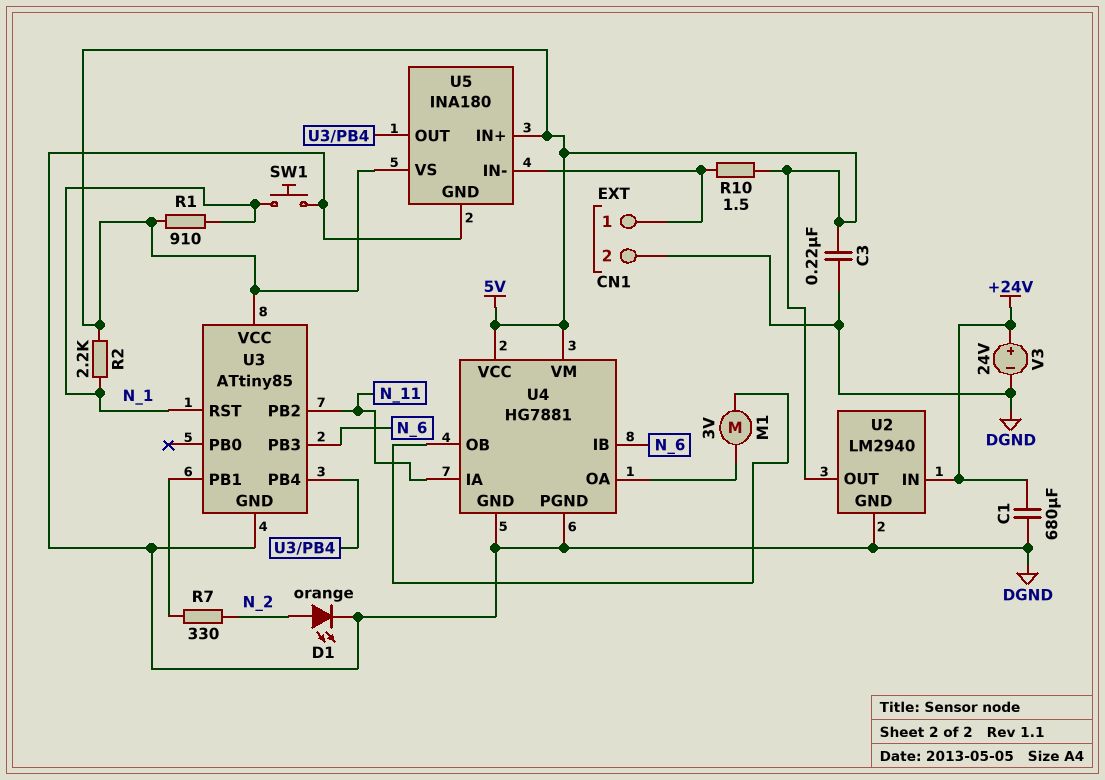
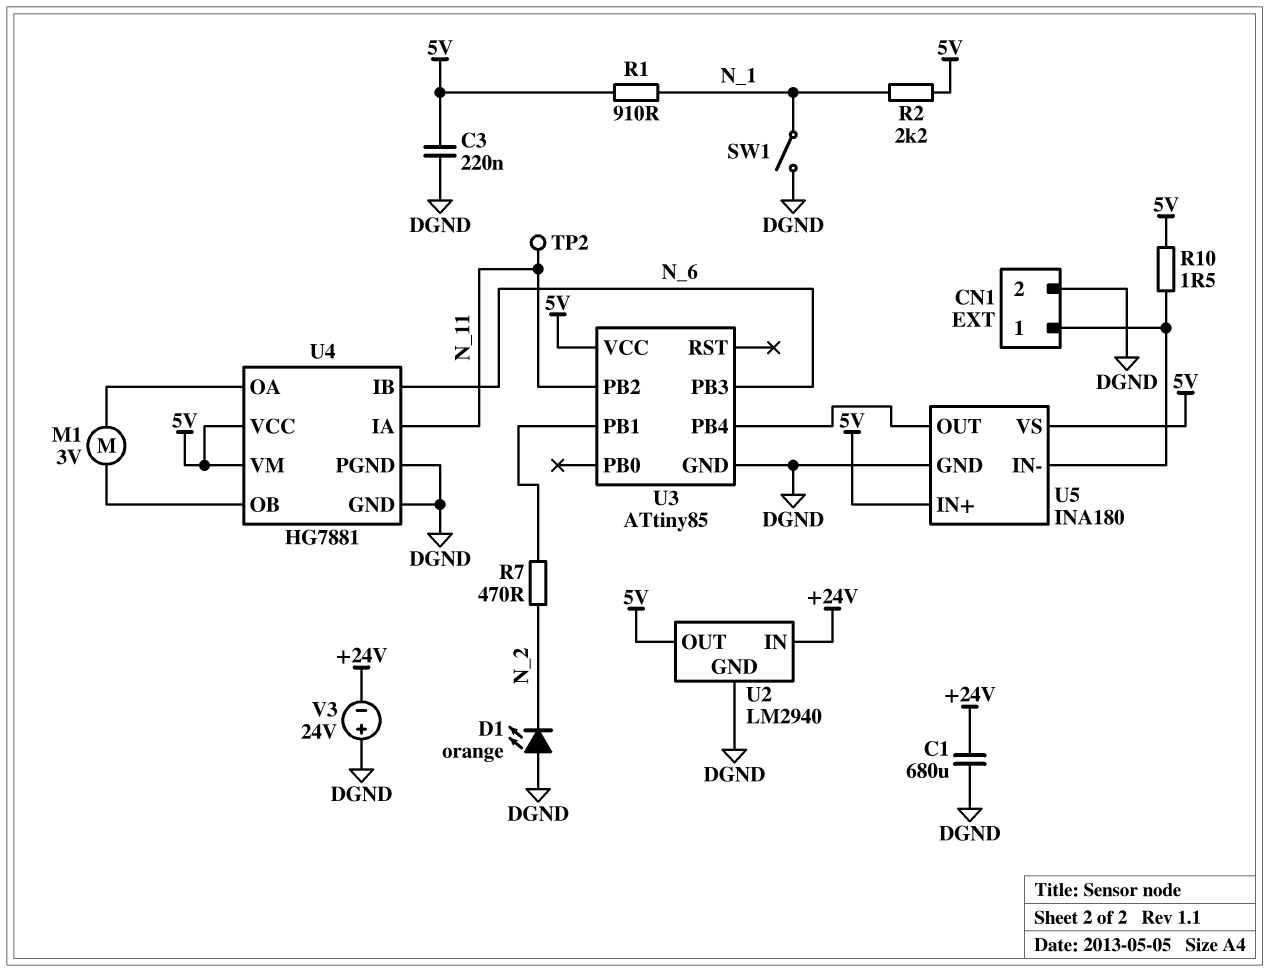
D1: LED orange (A N_2, K DGND) -> LED orange (A DGND, K N_2)
R7: 330 (N_2, U3/PB1) -> 470 (N_2, U3/PB1)
SW1: button (DGND, N_1) -> switch (DGND, N_1)
TP2: none -> test point (N_11)
U3 pin RST: N_1 -> none
V3: 24V (plus +24V, minus DGND) -> 24V (plus DGND, minus +24V)

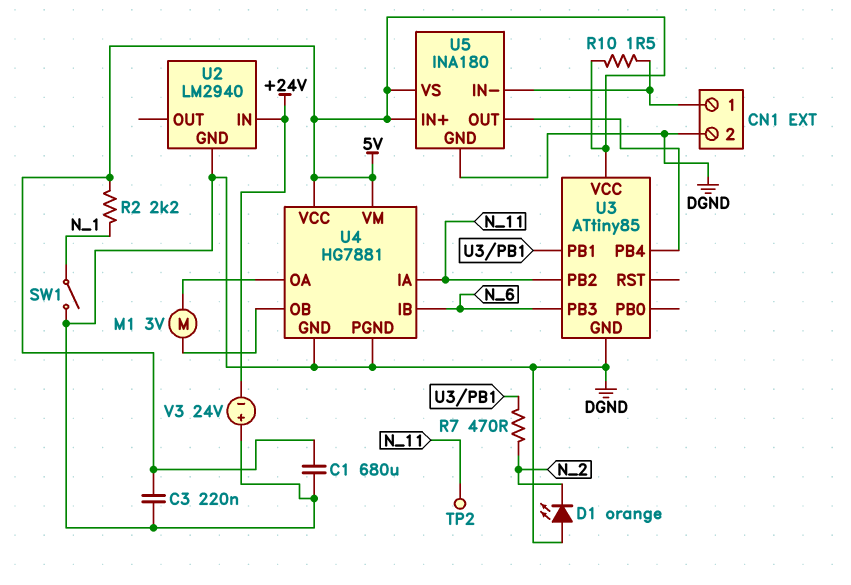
C1: 680uF (+24V, DGND) -> 680uF (5V, DGND)
R1: 910 (5V, N_1) -> none
U2 pin OUT: 5V -> none

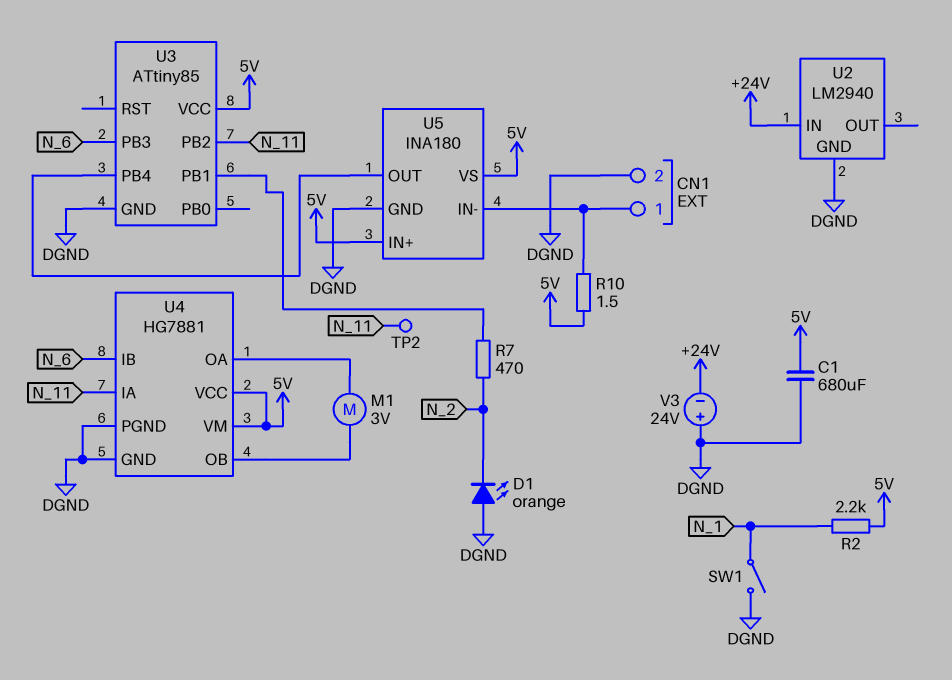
C3: 220nF (5V, DGND) -> none

